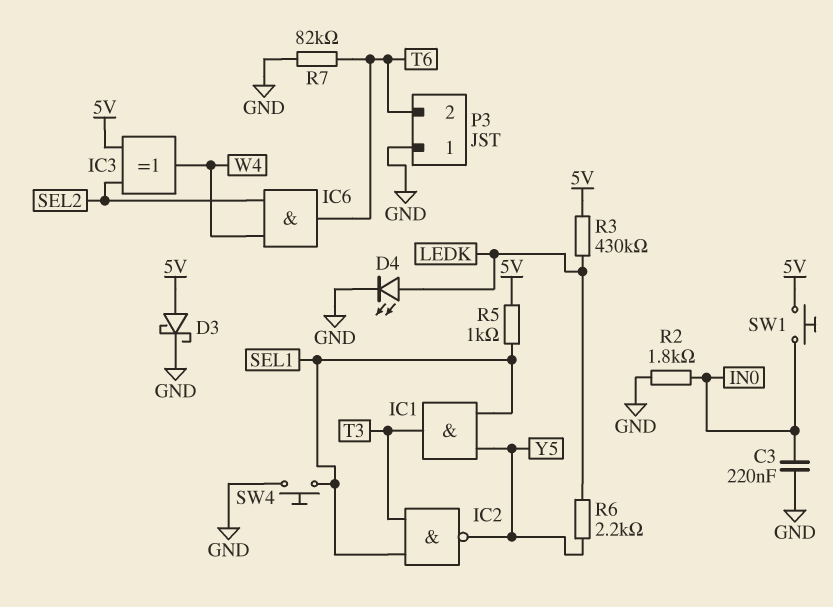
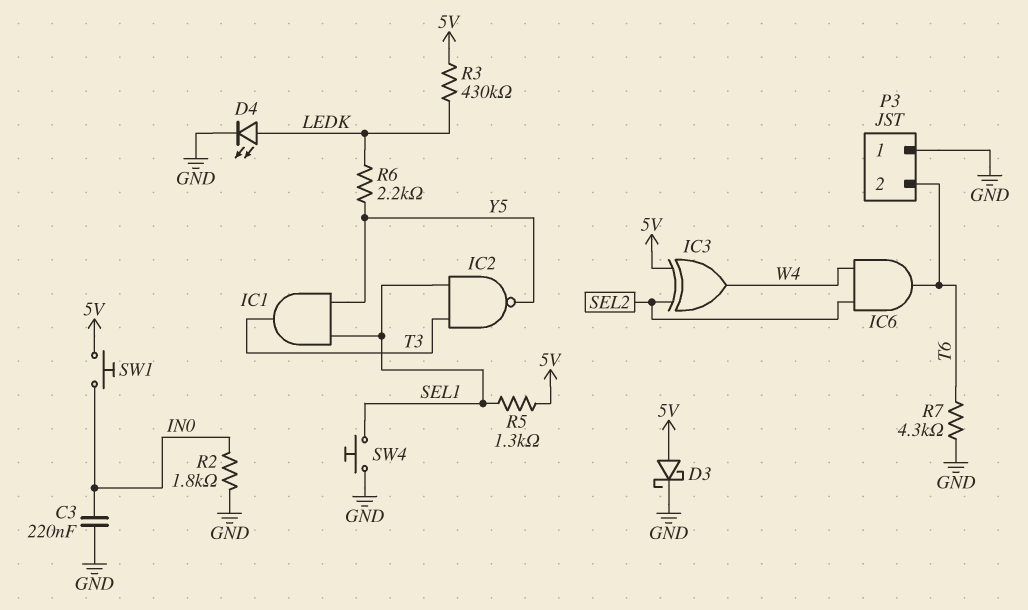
R5: 1k (5V, SEL1) -> 1.3k (5V, SEL1)
R7: 82k (GND, T6) -> 4.3k (GND, T6)

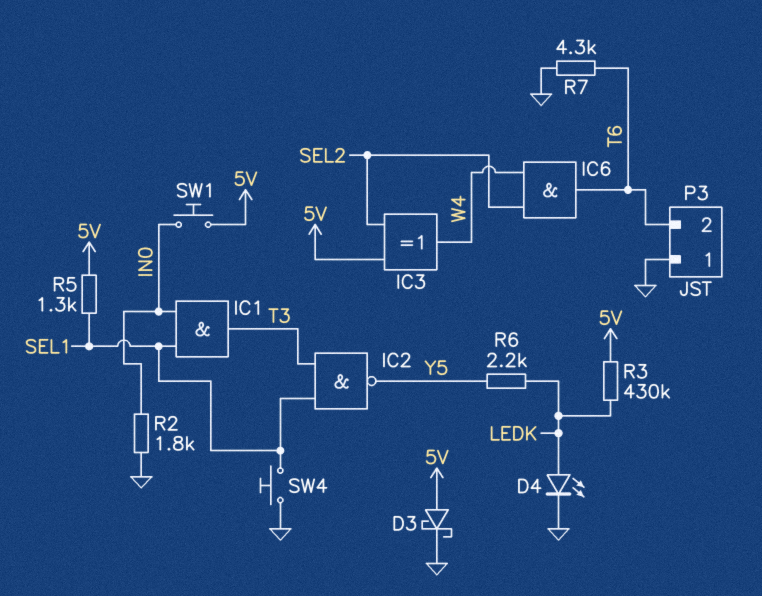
C3: 220nF (GND, IN0) -> none
IC1: AND (in SEL1, in Y5, out T3) -> AND (in IN0, in SEL1, out T3)

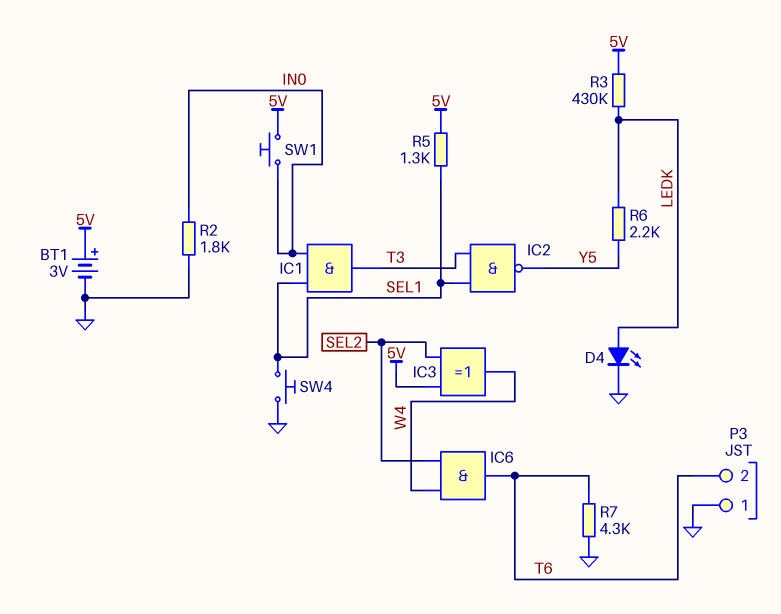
BT1: none -> 3V (plus 5V, minus GND)
D3: schottky (A 5V, K GND) -> none

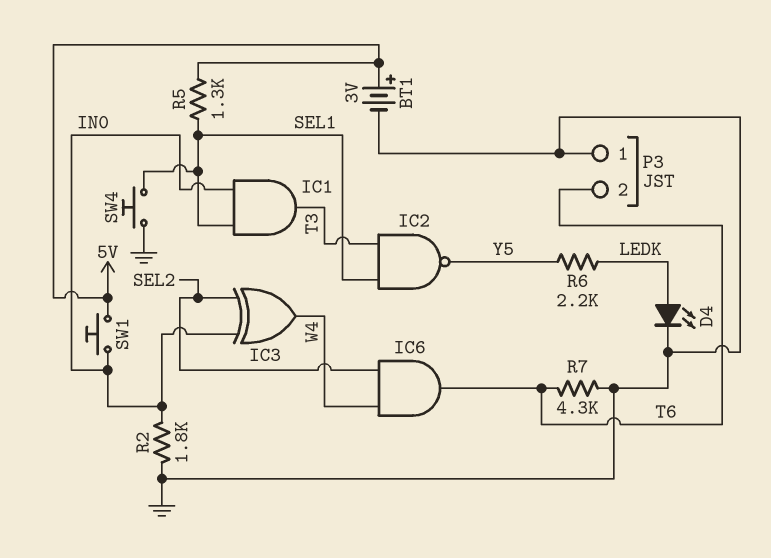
IC3: XOR (in 5V, in SEL2, out W4) -> XOR (in IN0, in SEL2, out W4)
R3: 430k (5V, LEDK) -> none

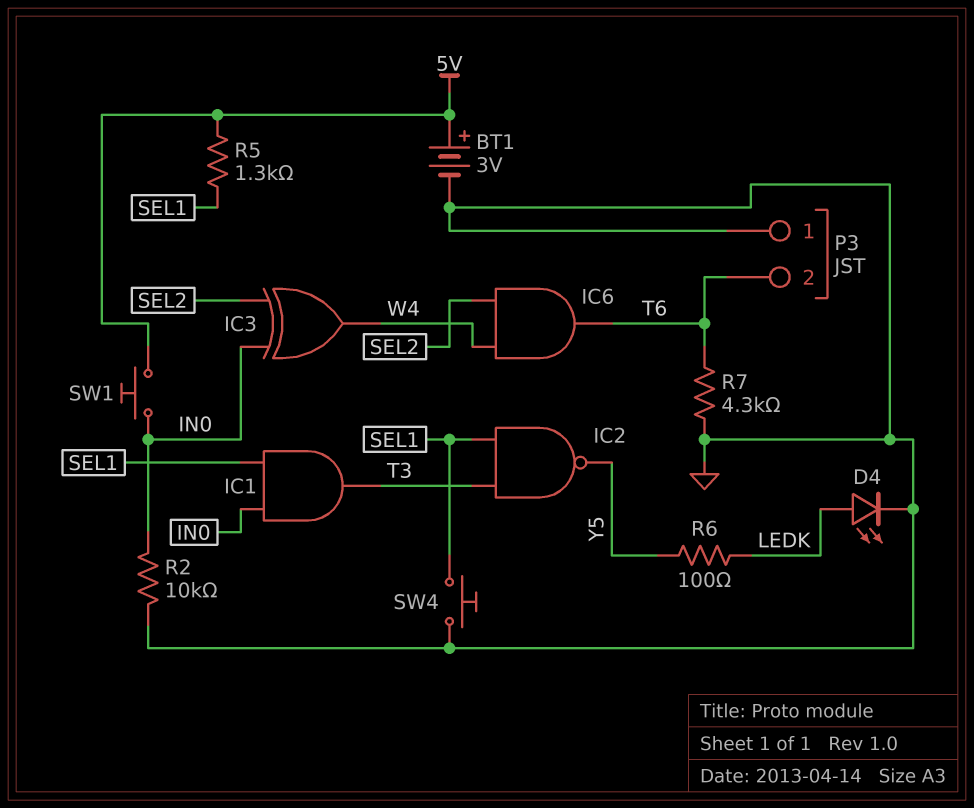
R2: 1.8k (GND, IN0) -> 10k (GND, IN0)
R6: 2.2k (LEDK, Y5) -> 100 (LEDK, Y5)

